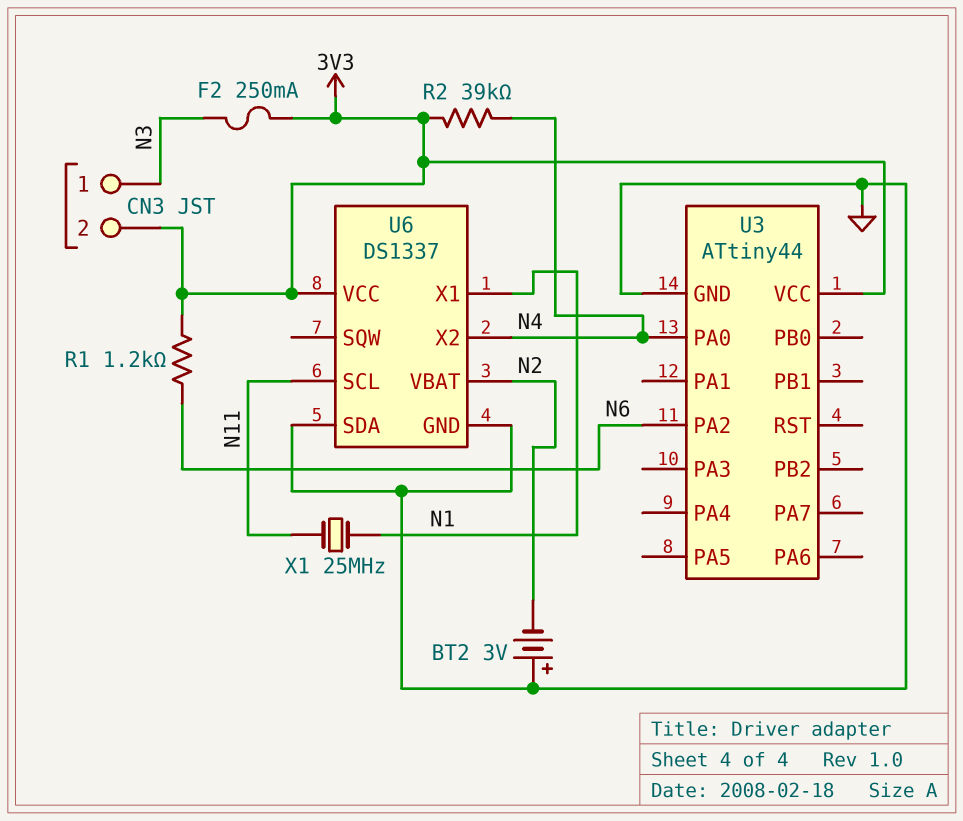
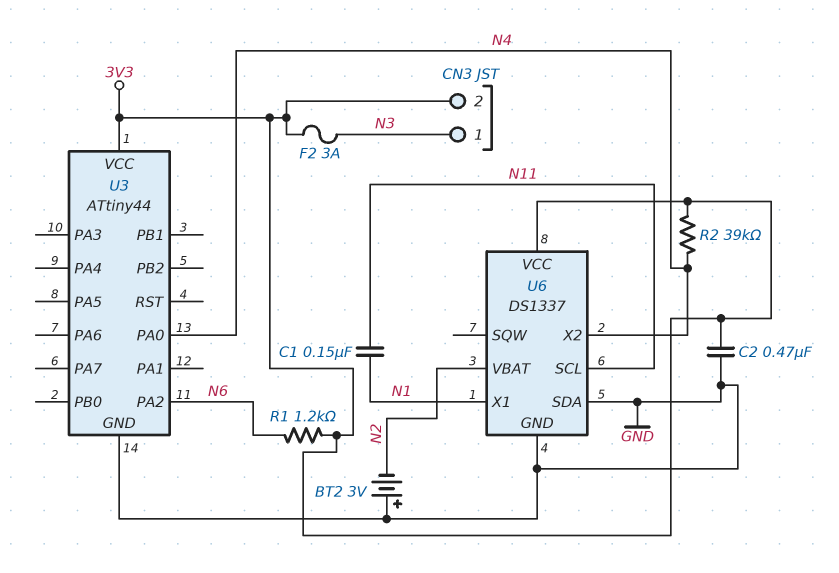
C1: none -> 150nF (N1, N11)
C2: none -> 470nF (3V3, GND)
F2: 250mA (3V3, N3) -> 3A (3V3, N3)
X1: 25MHz (N1, N11) -> none

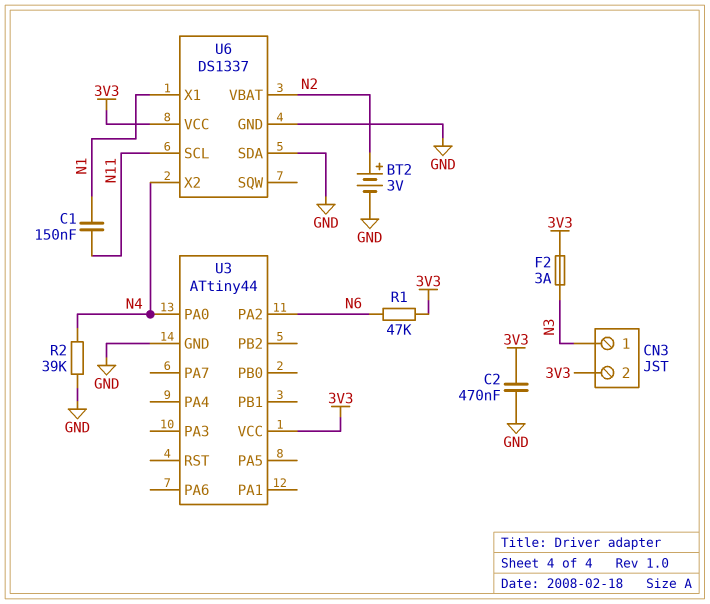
BT2: 3V (plus GND, minus N2) -> 3V (plus N2, minus GND)
R1: 1.2k (3V3, N6) -> 47k (3V3, N6)
R2: 39k (3V3, N4) -> 39k (GND, N4)

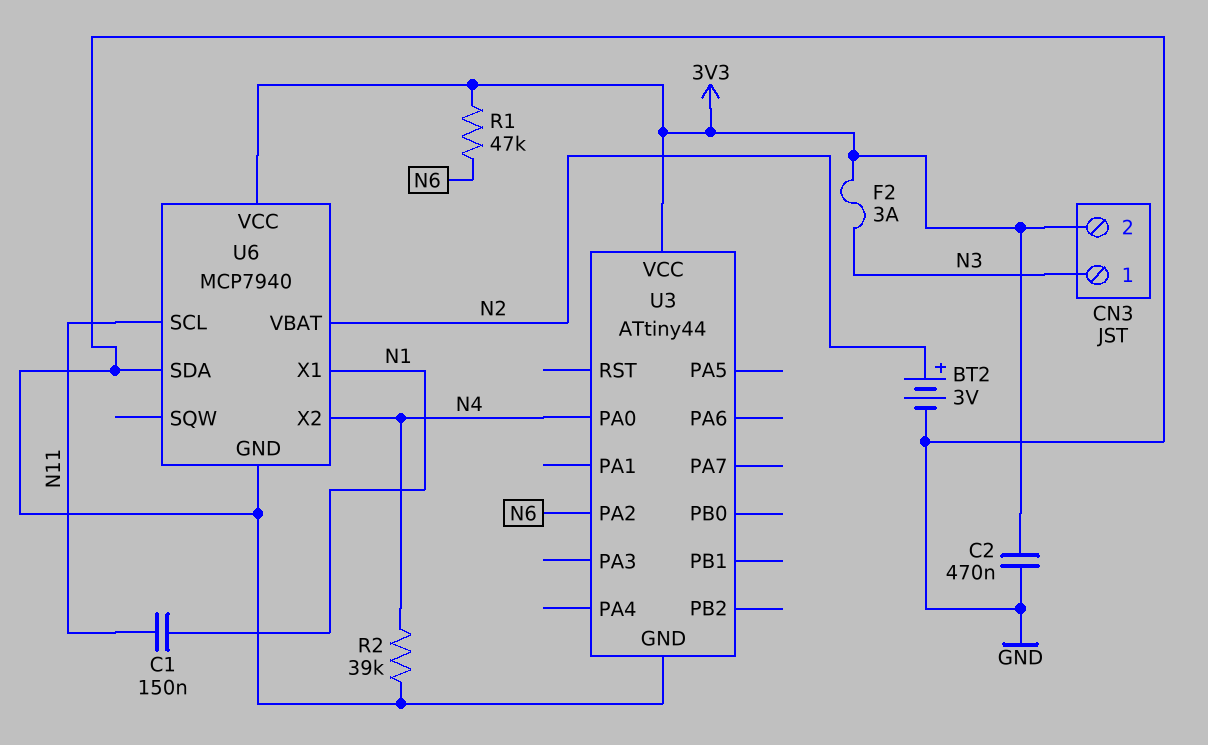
U6: DS1337 -> MCP7940

